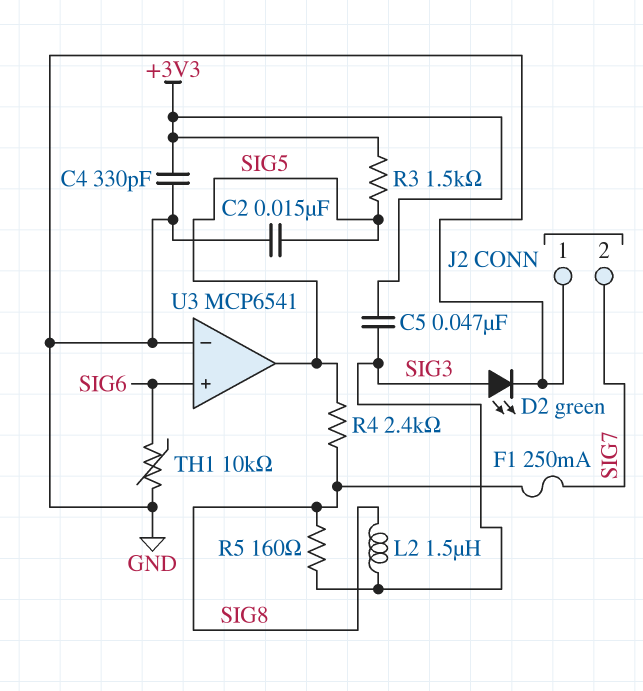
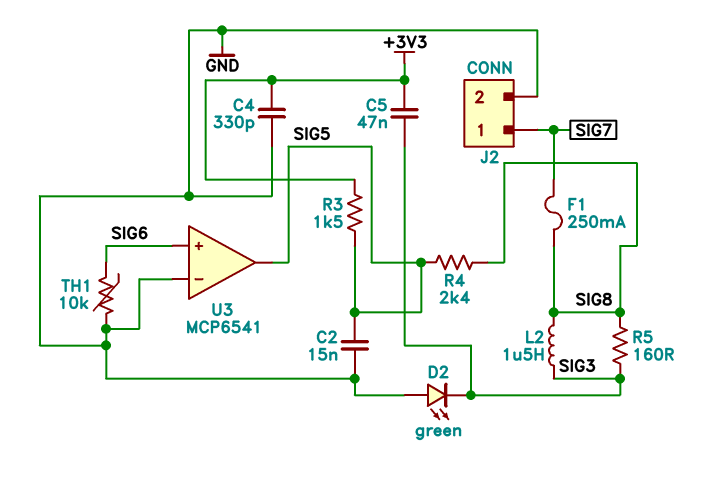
D2: LED green (A SIG3, K GND) -> LED green (A GND, K SIG3)
J2 pin 1: GND -> SIG7
J2 pin 2: SIG7 -> GND

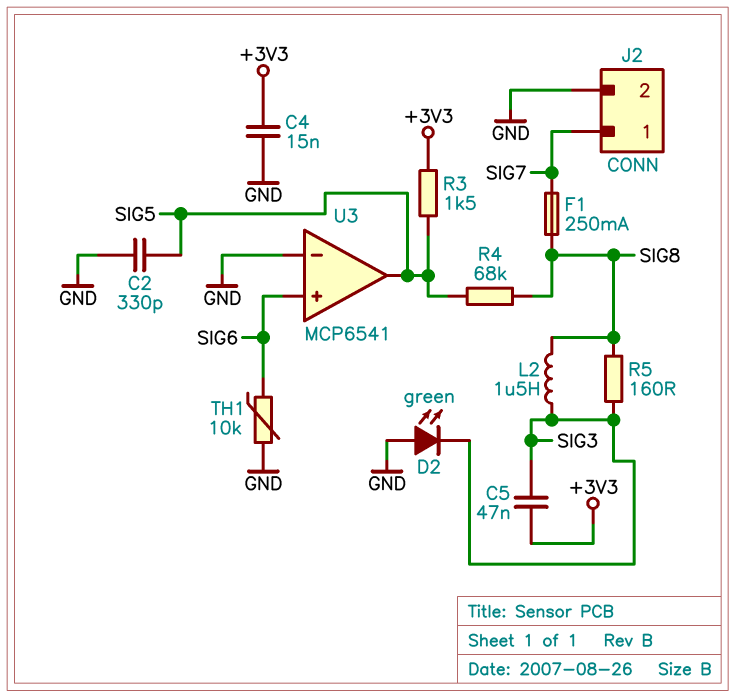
C2: 15nF (GND, SIG5) -> 330pF (GND, SIG5)
C4: 330pF (+3V3, GND) -> 15nF (+3V3, GND)
R4: 2.4k (SIG5, SIG8) -> 68k (SIG5, SIG8)

